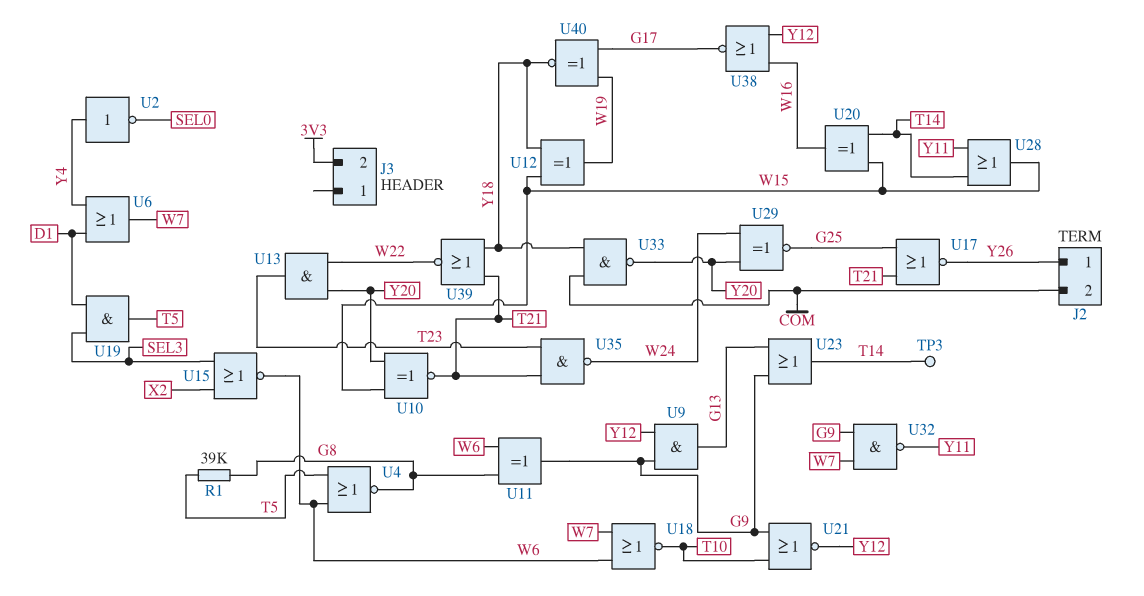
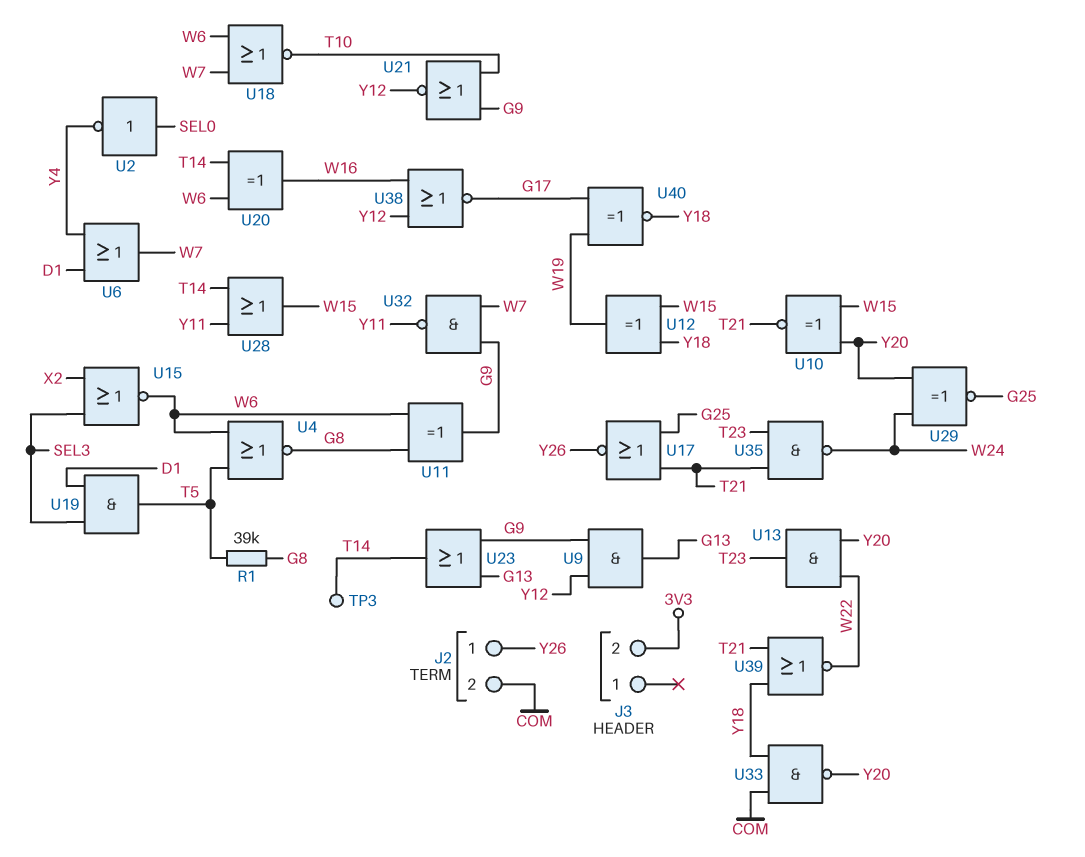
U2: NOT (in Y4, out SEL0) -> NOT (in SEL0, out Y4)
U20: XOR (in T14, in W15, out W16) -> XOR (in T14, in W6, out W16)

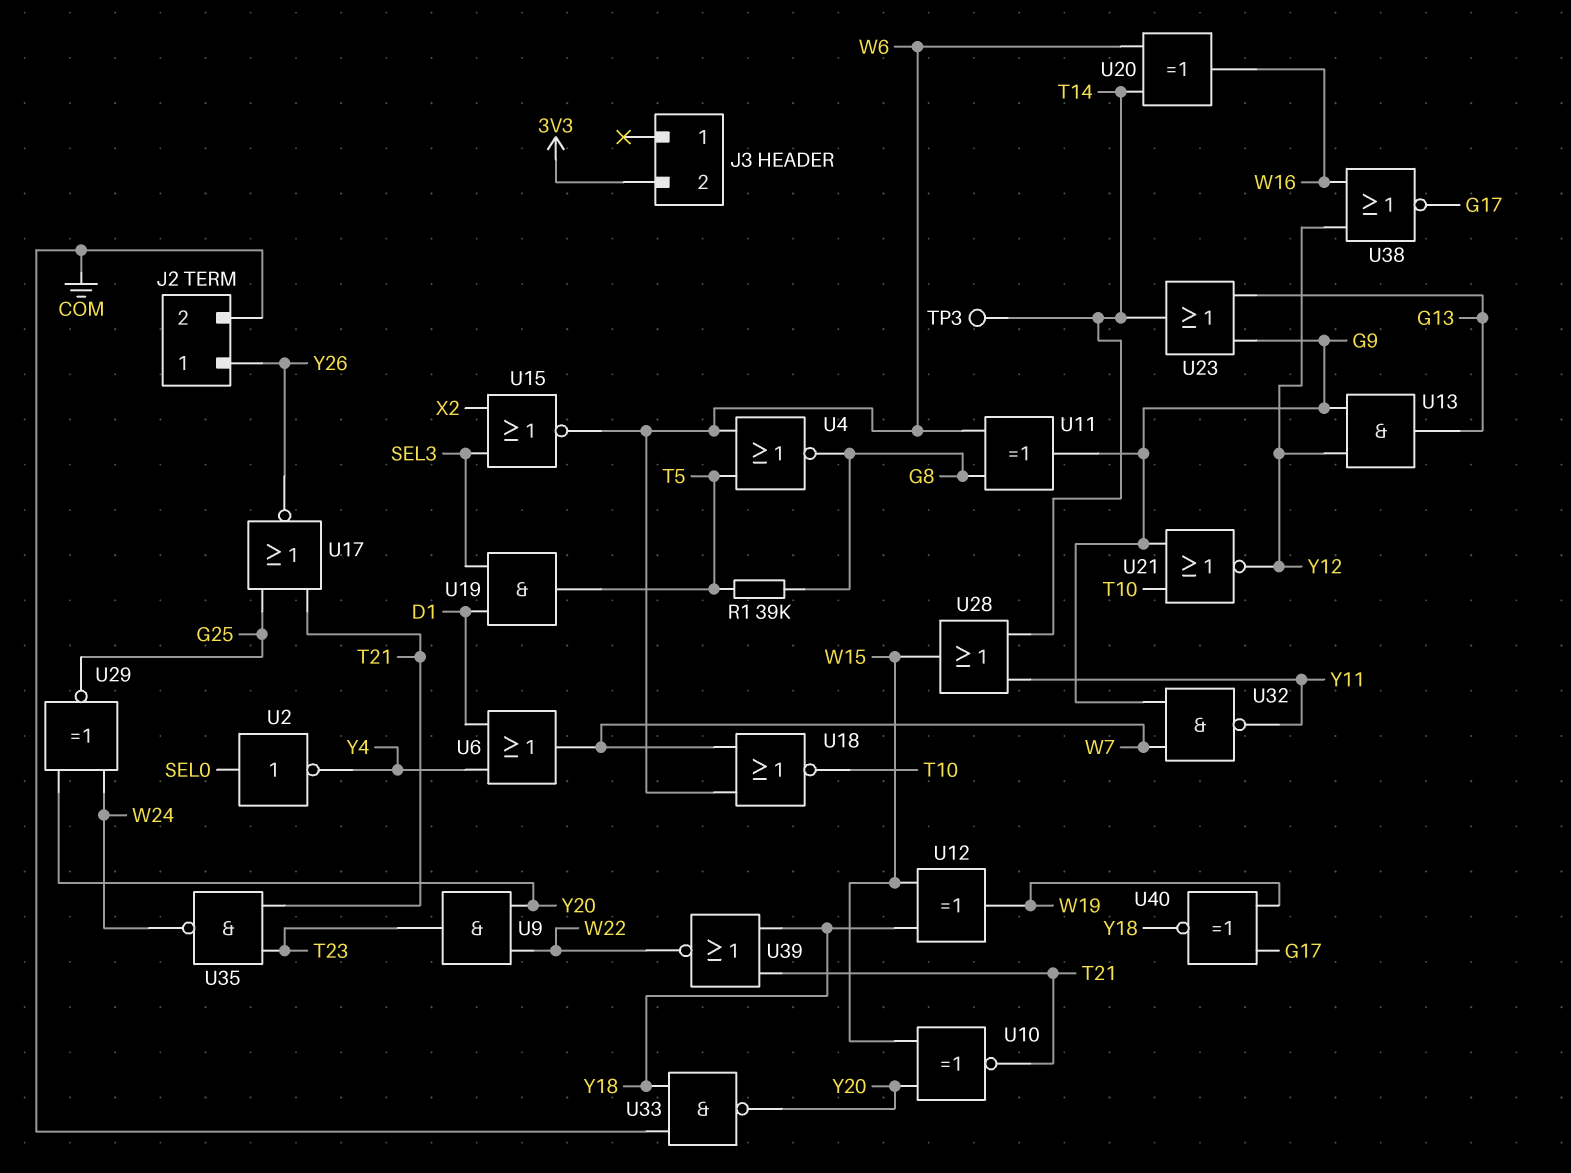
U9: AND (in G9, in Y12, out G13) -> AND (in W22, in Y20, out T23)
U13: AND (in W22, in Y20, out T23) -> AND (in G9, in Y12, out G13)

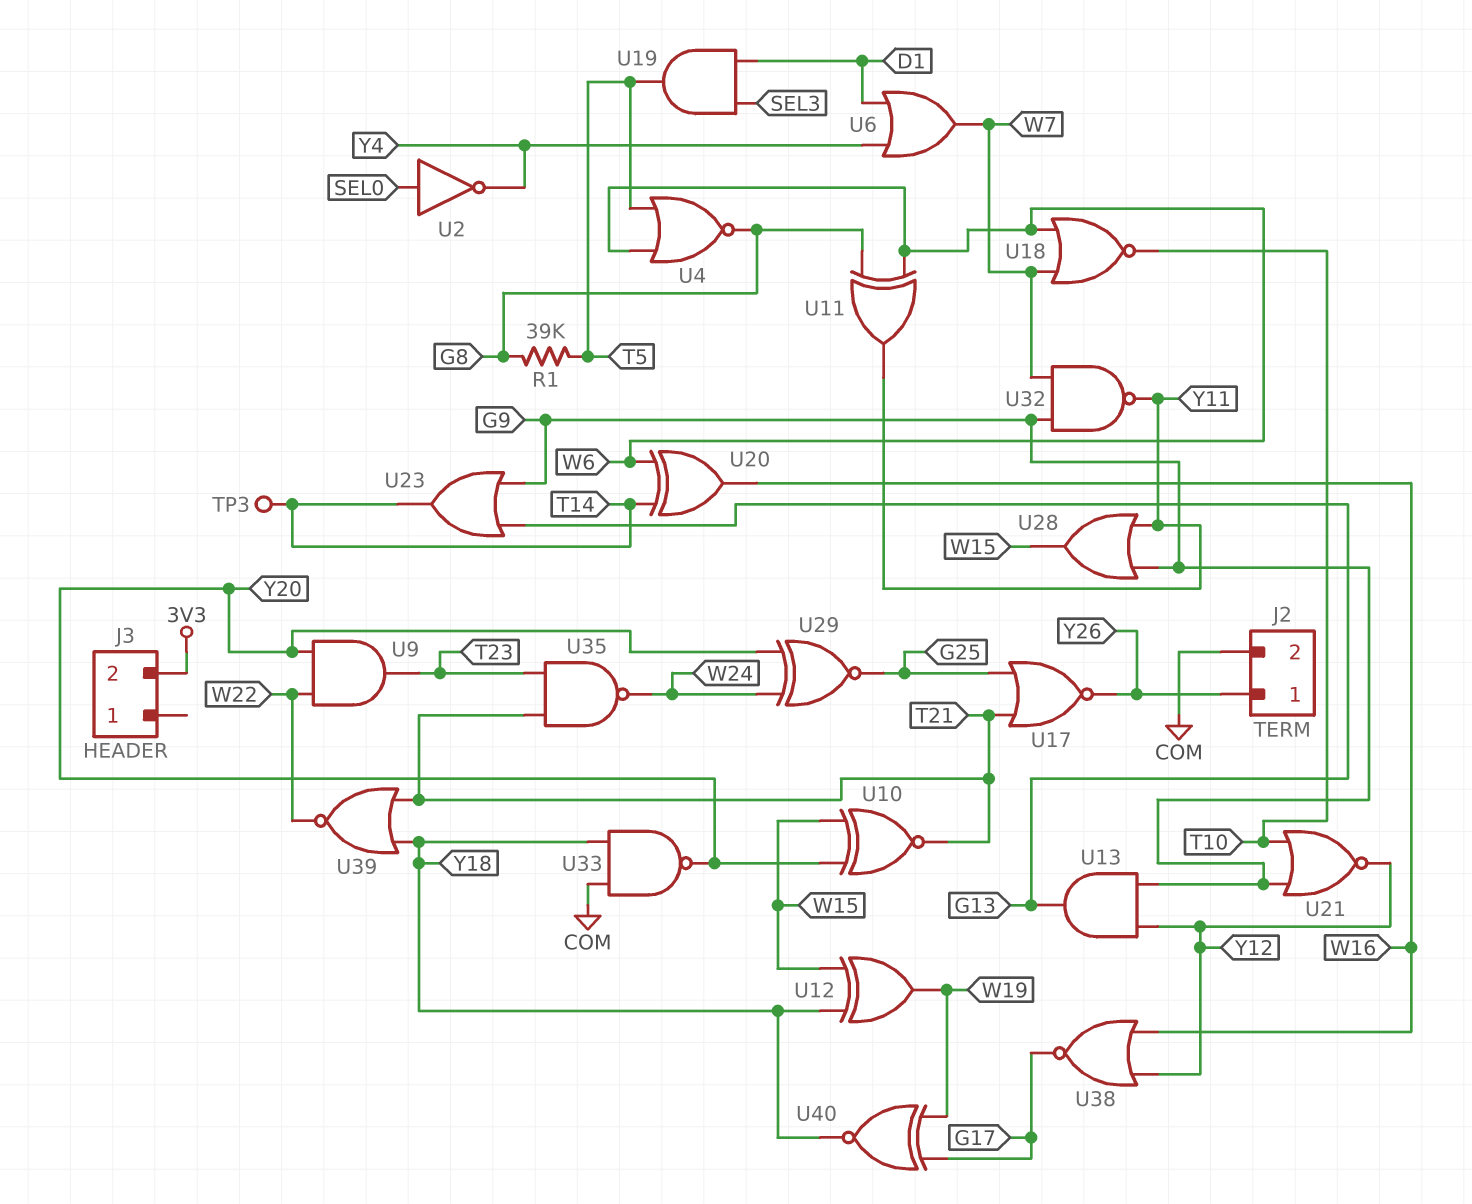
U11: XOR (in G8, in W6, out G9) -> XOR (in G8, in W6, out Y11)
U15: NOR (in SEL3, in X2, out W6) -> none
U28: OR (in T14, in Y11, out W15) -> OR (in G9, in Y11, out W15)

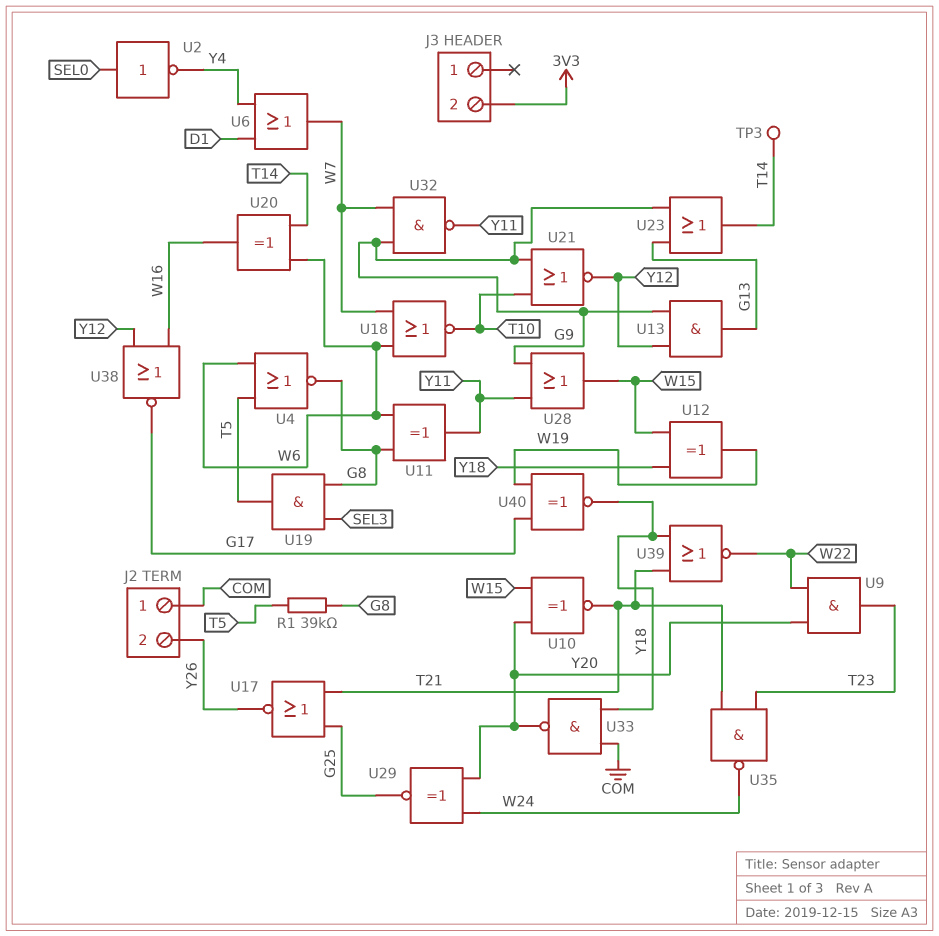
J2 pin 1: Y26 -> COM
J2 pin 2: COM -> Y26
U19: AND (in D1, in SEL3, out T5) -> AND (in G8, in SEL3, out T5)

